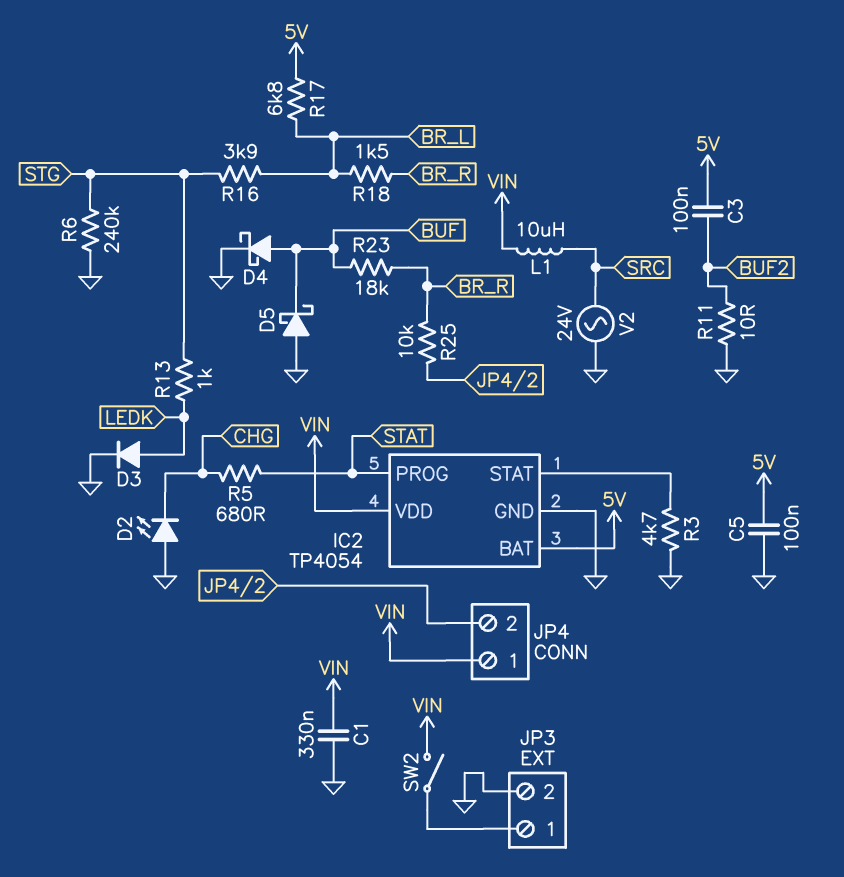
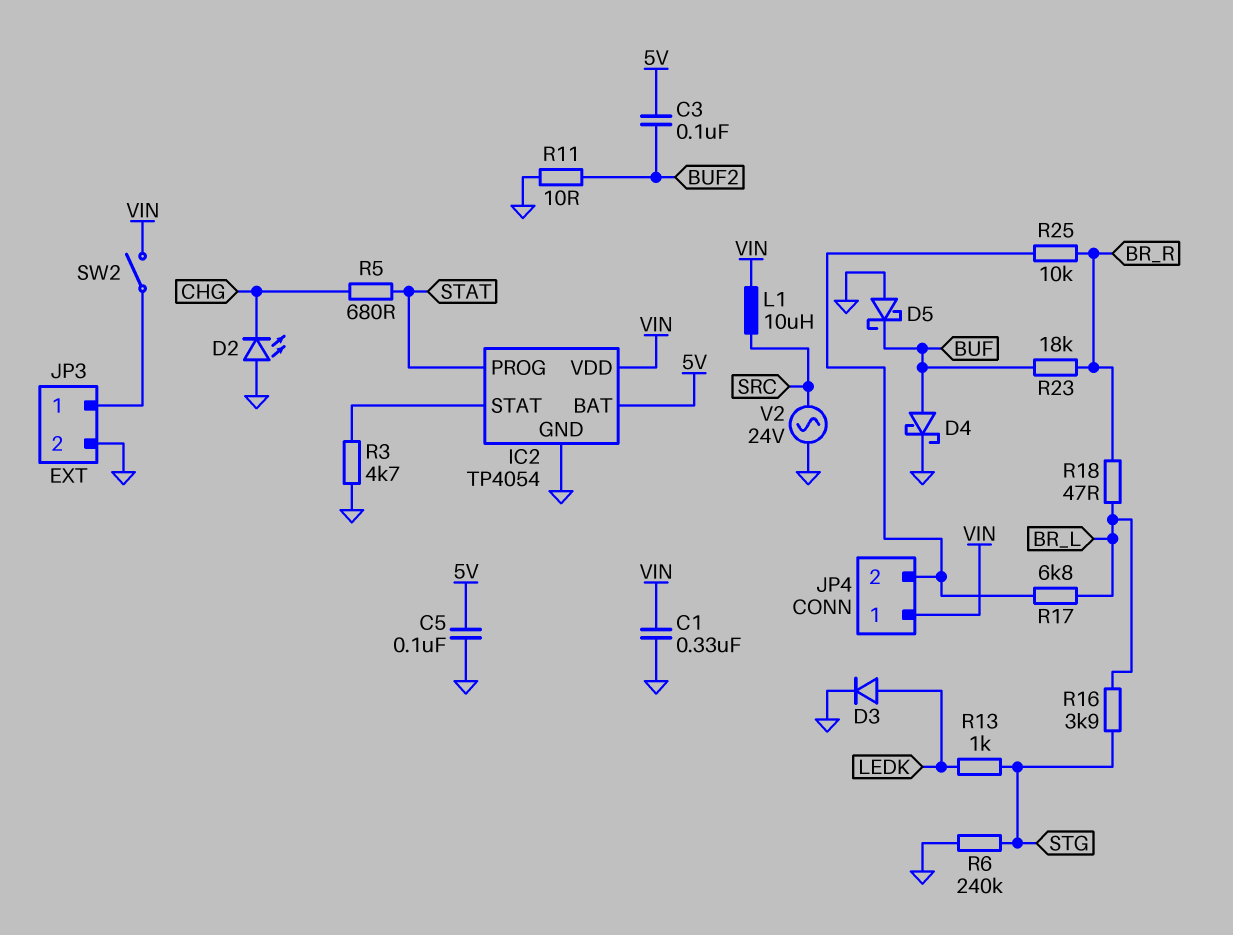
R17: 6.8k (5V, BR_L) -> 6.8k (BR_L, JP4/2)
R18: 1.5k (BR_L, BR_R) -> 47 (BR_L, BR_R)

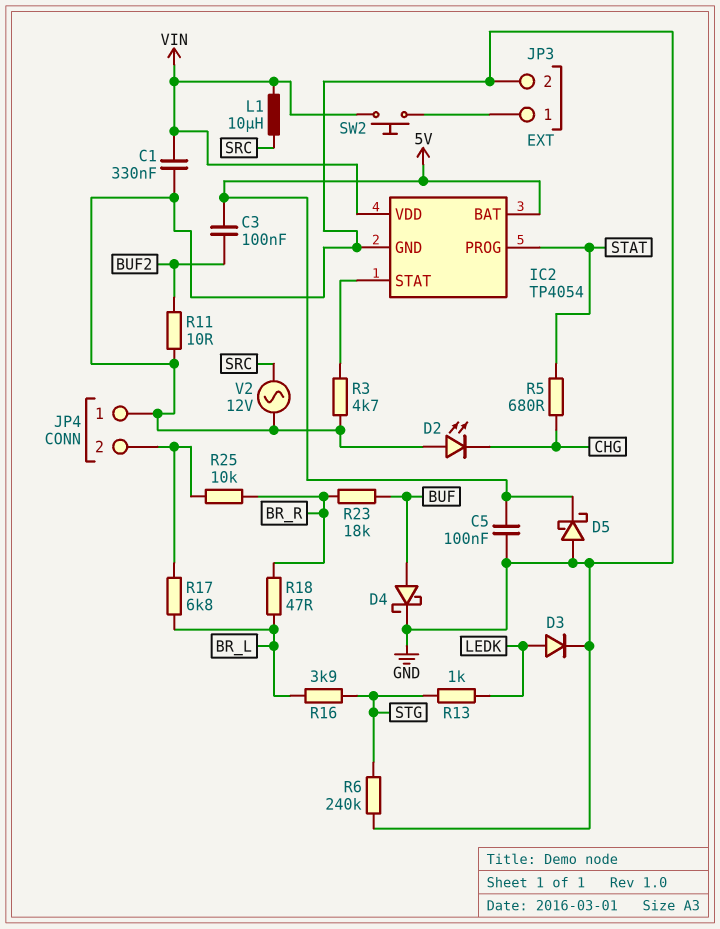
D5: schottky (A GND, K BUF) -> schottky (A GND, K 5V)
JP4 pin 1: VIN -> GND
SW2: switch (JP3/1, VIN) -> button (JP3/1, VIN)
V2: AC 24V (GND, SRC) -> AC 12V (GND, SRC)

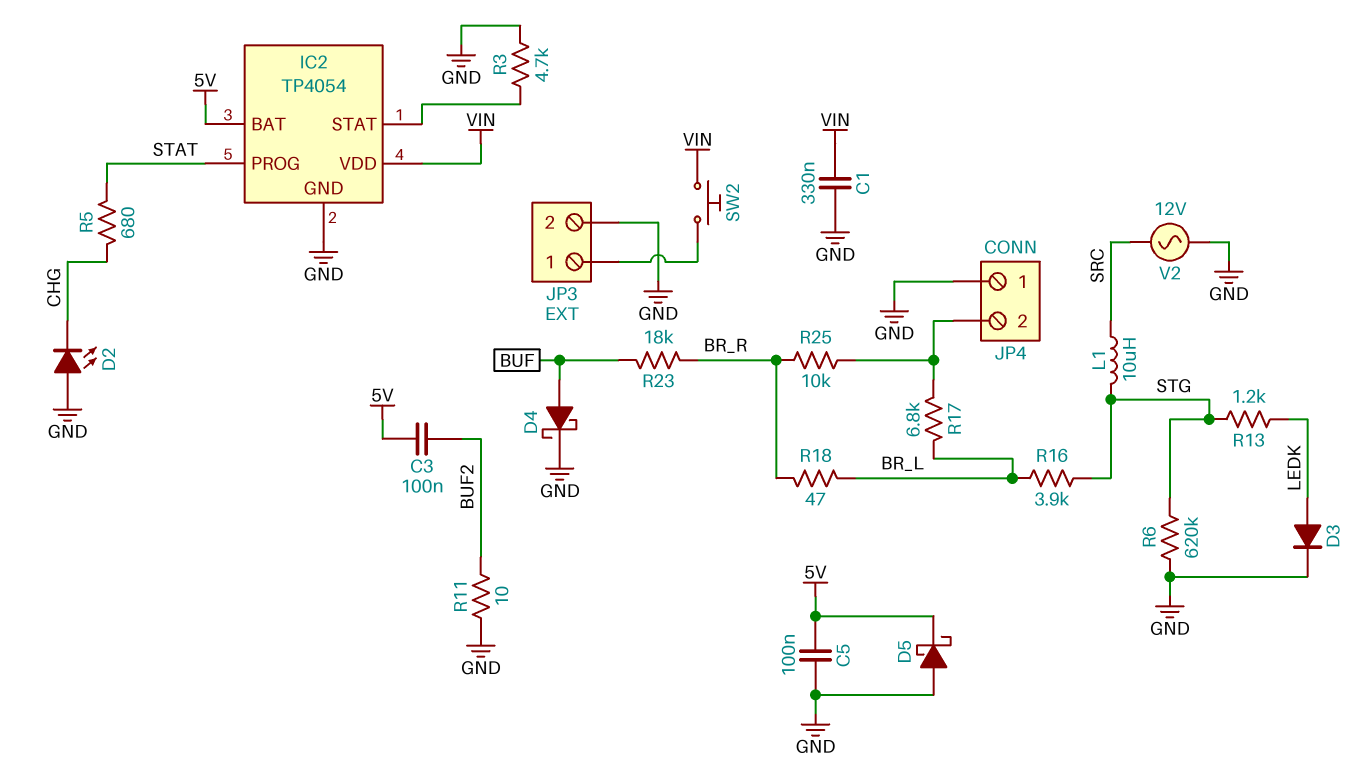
L1: 10uH (SRC, VIN) -> 10uH (SRC, STG)
R6: 240k (GND, STG) -> 620k (GND, STG)
R13: 1k (LEDK, STG) -> 1.2k (LEDK, STG)

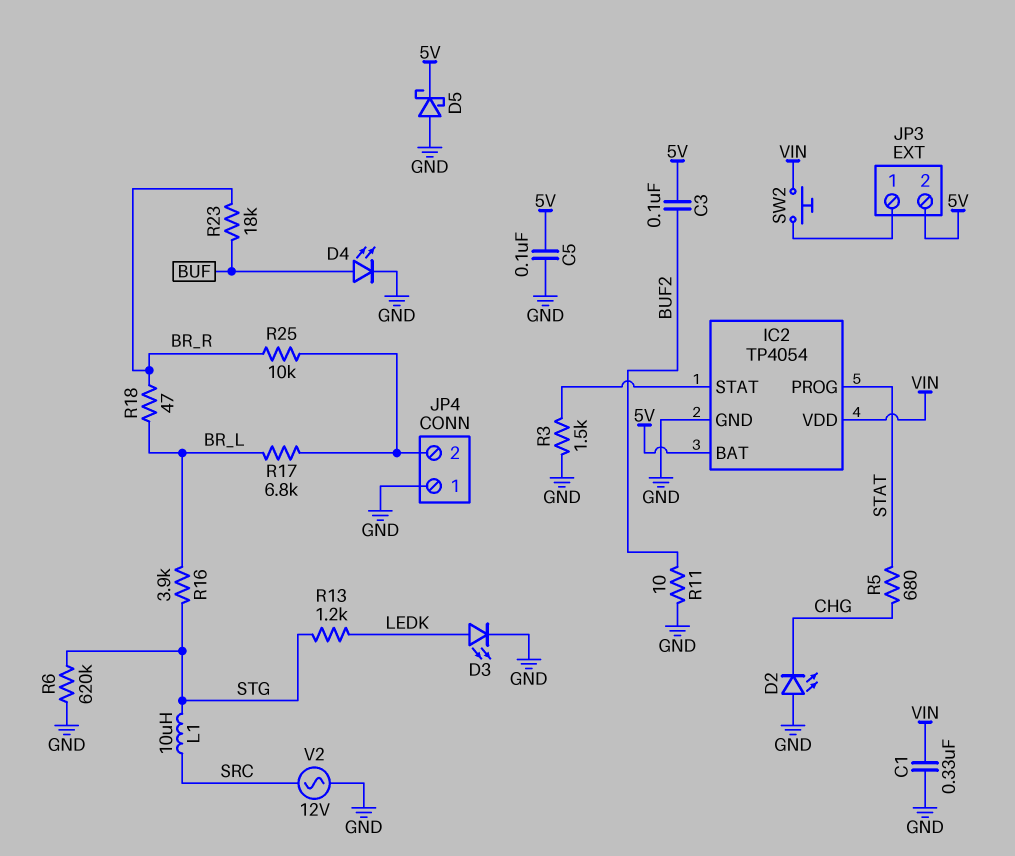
D3: diode (A LEDK, K GND) -> LED (A LEDK, K GND)
D4: schottky (A BUF, K GND) -> LED (A BUF, K GND)
JP3 pin 2: GND -> 5V
R3: 4.7k (GND, IC2/STAT) -> 1.5k (GND, IC2/STAT)

